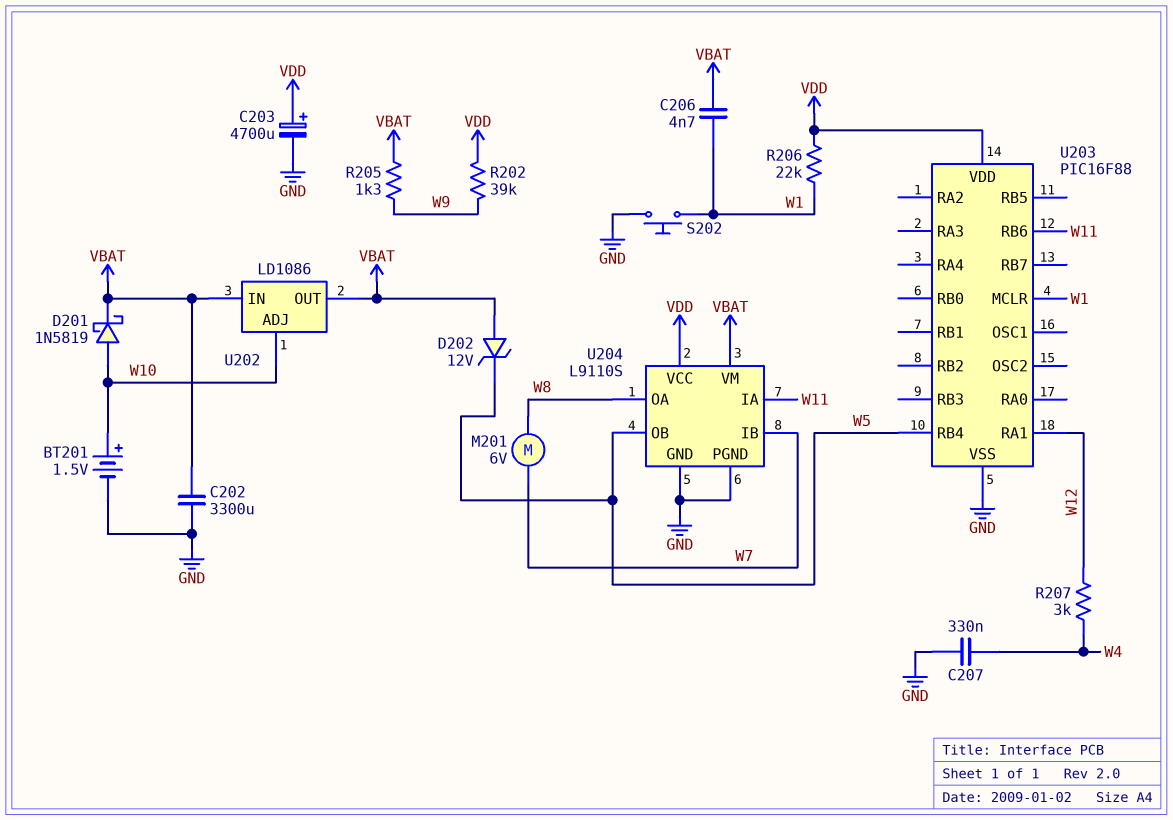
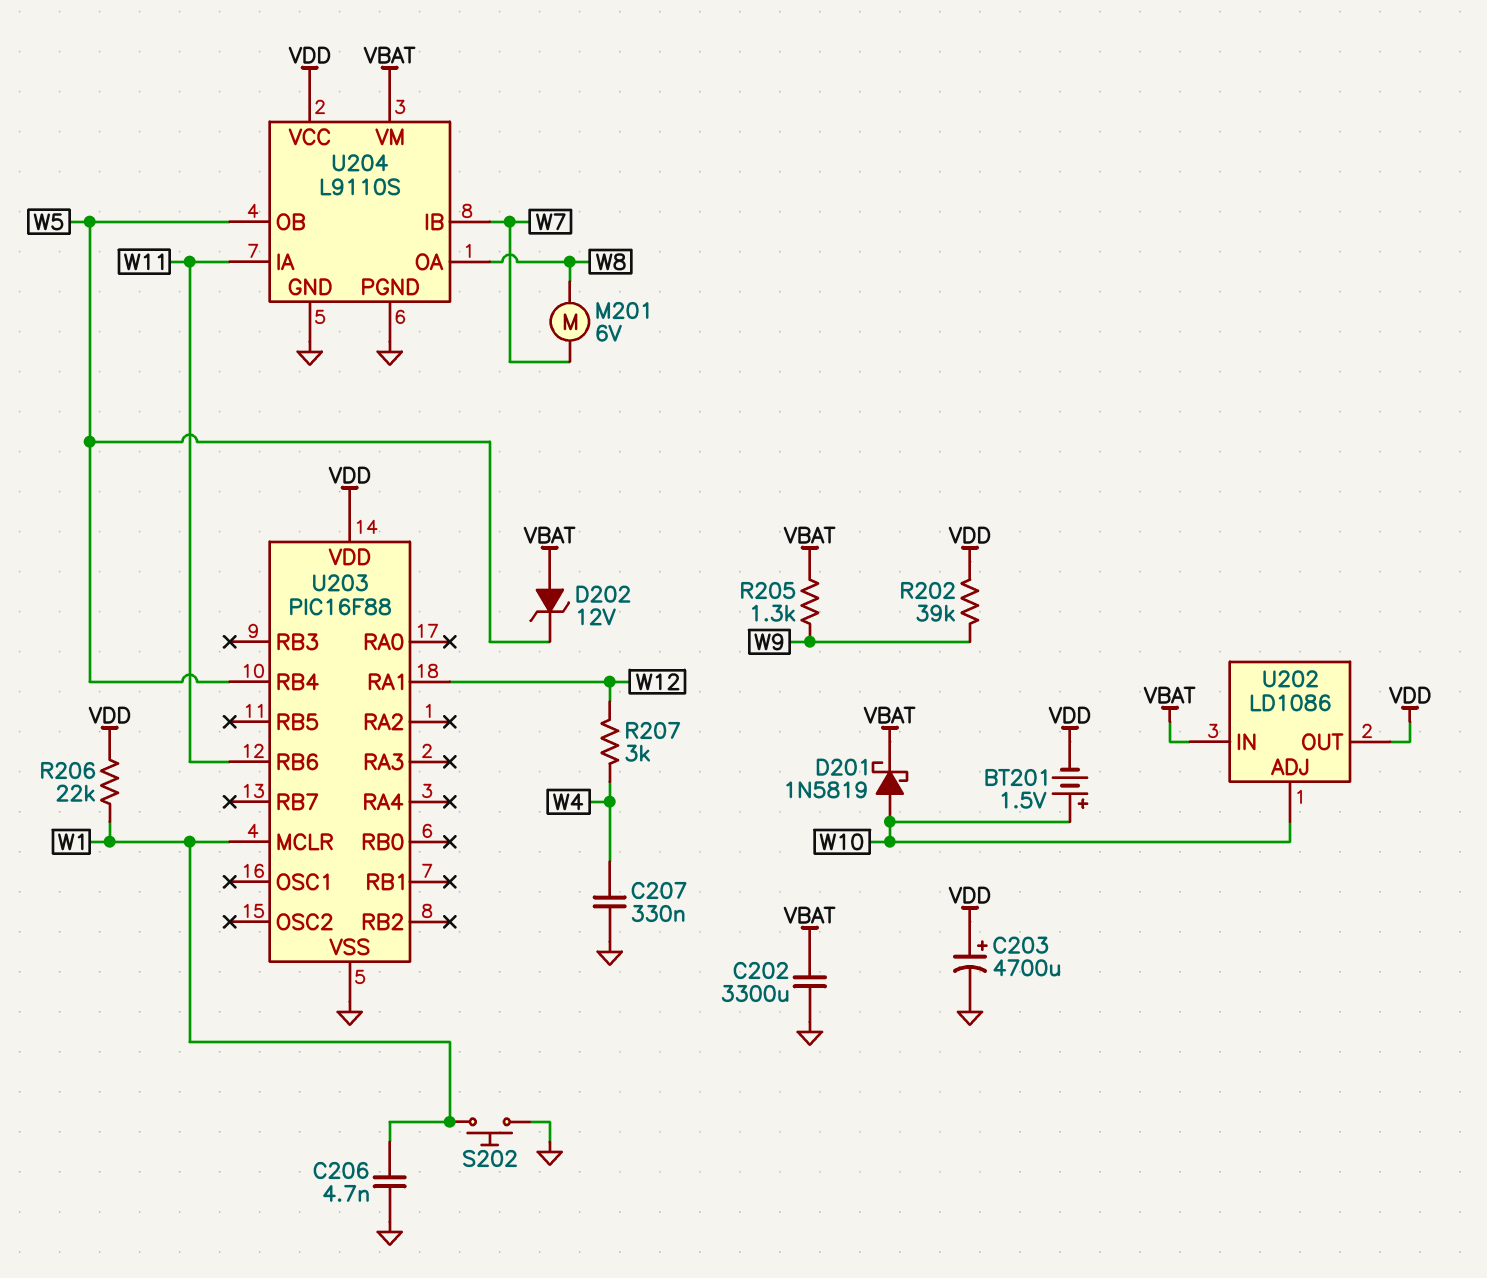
BT201: 1.5V (plus W10, minus GND) -> 1.5V (plus W10, minus VDD)
C206: 4.7nF (VBAT, W1) -> 4.7nF (GND, W1)
U202 pin OUT: VBAT -> VDD

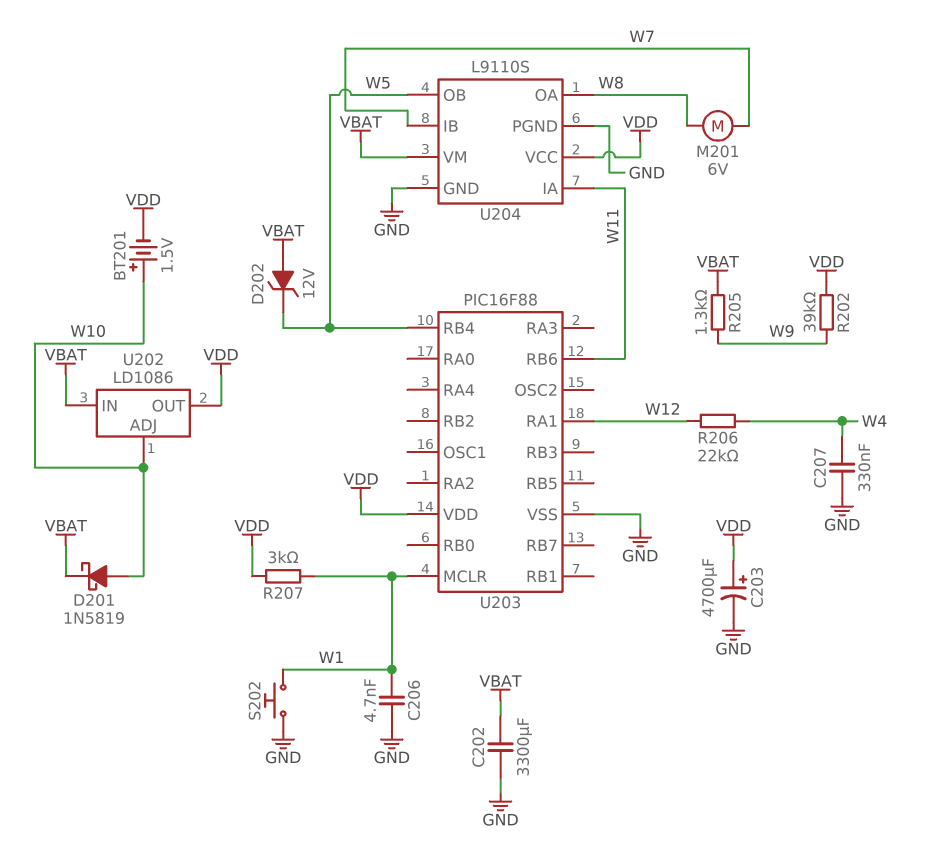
R206: 22k (VDD, W1) -> 22k (W4, W12)
R207: 3k (W4, W12) -> 3k (VDD, W1)

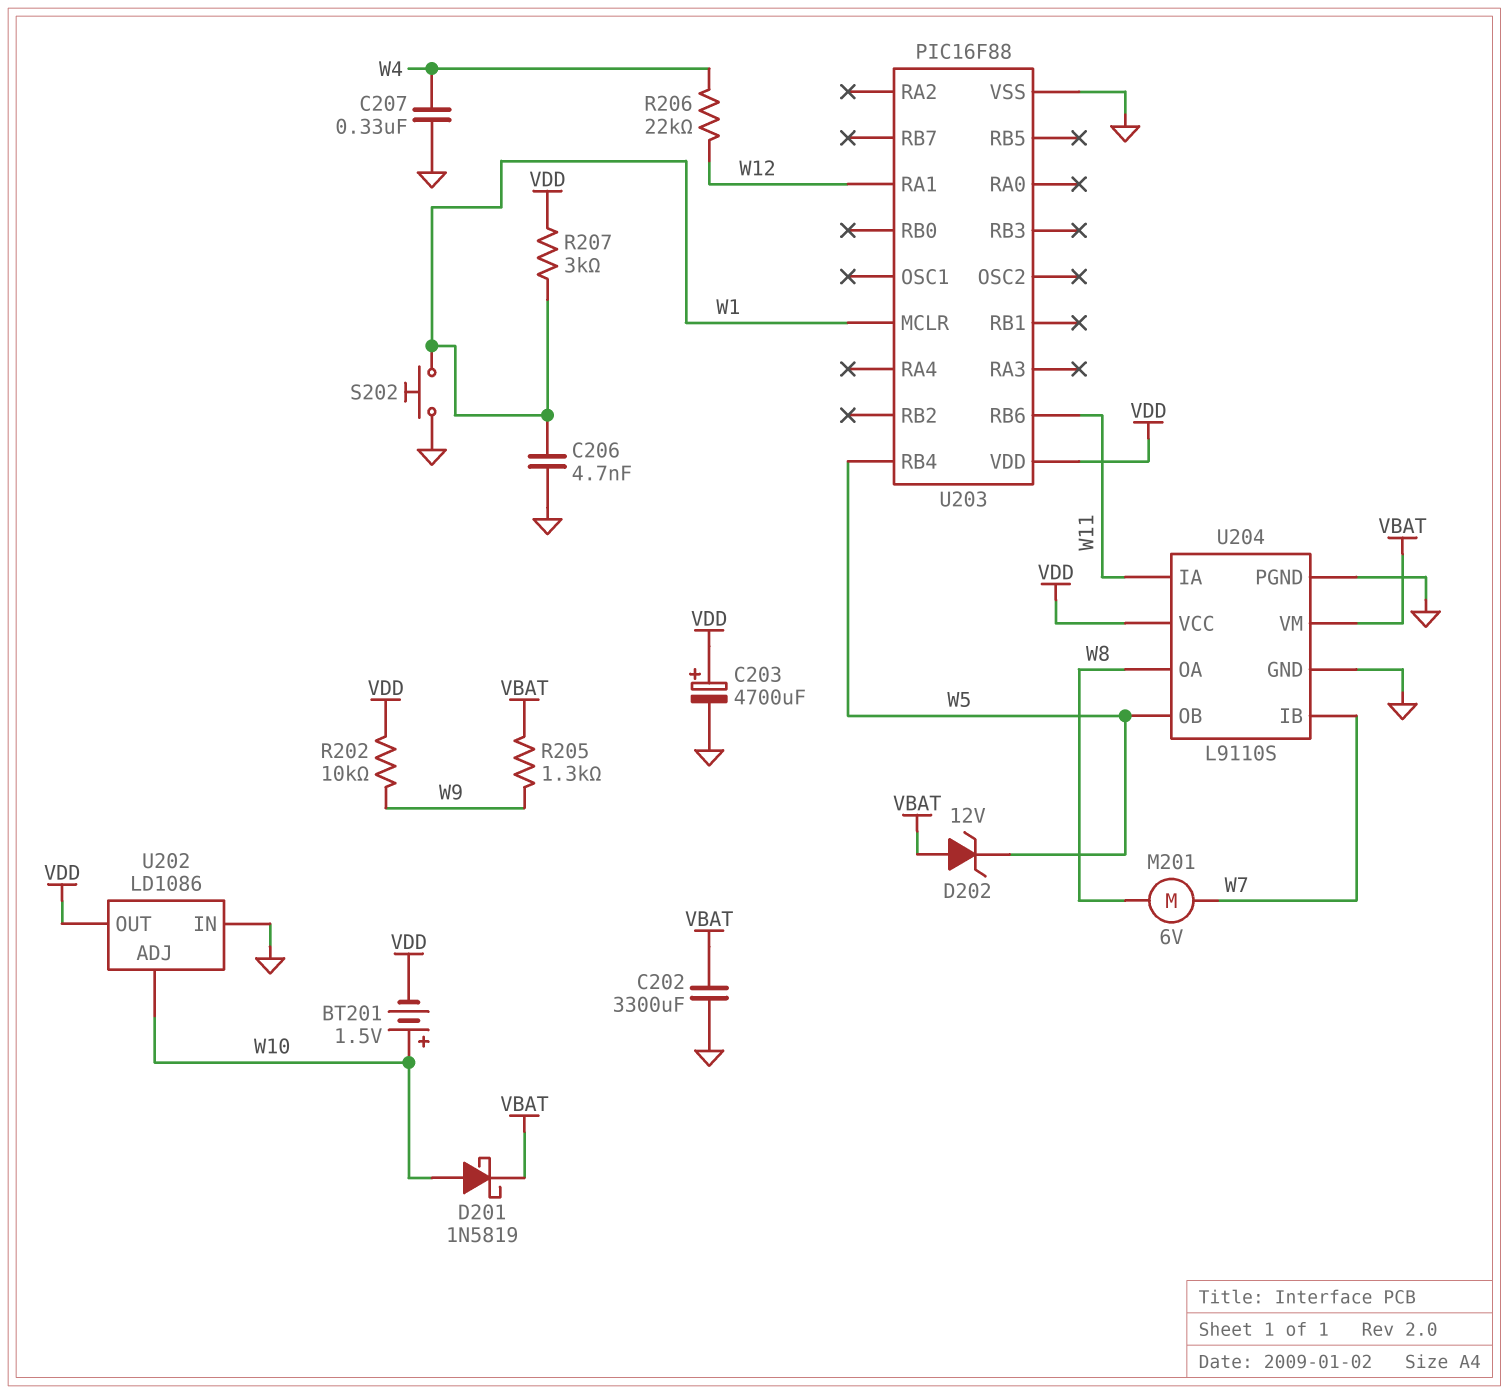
R202: 39k (VDD, W9) -> 10k (VDD, W9)
U202 pin IN: VBAT -> GND

